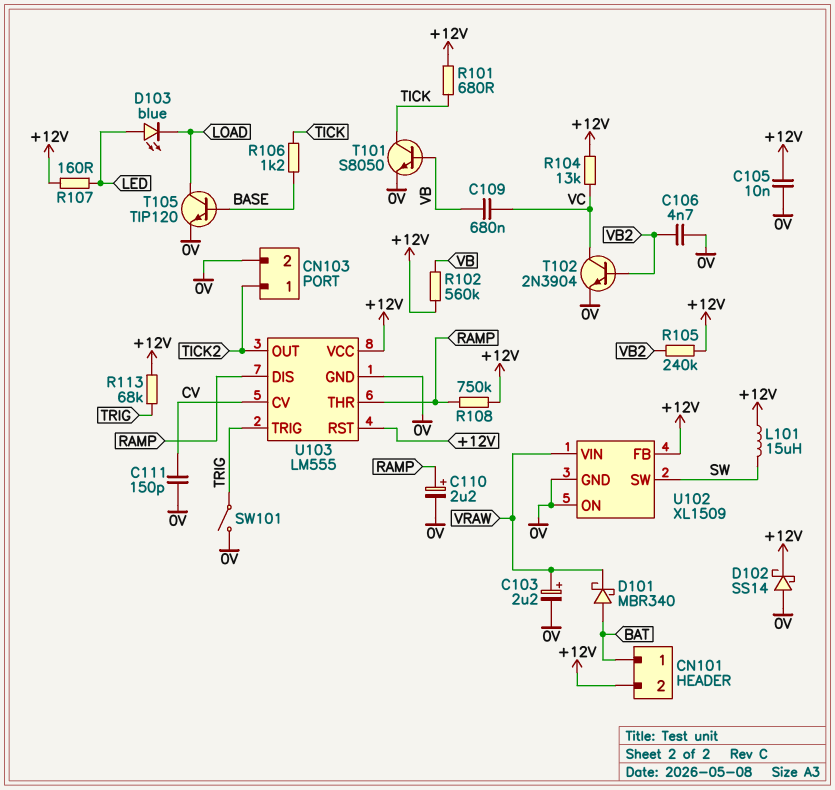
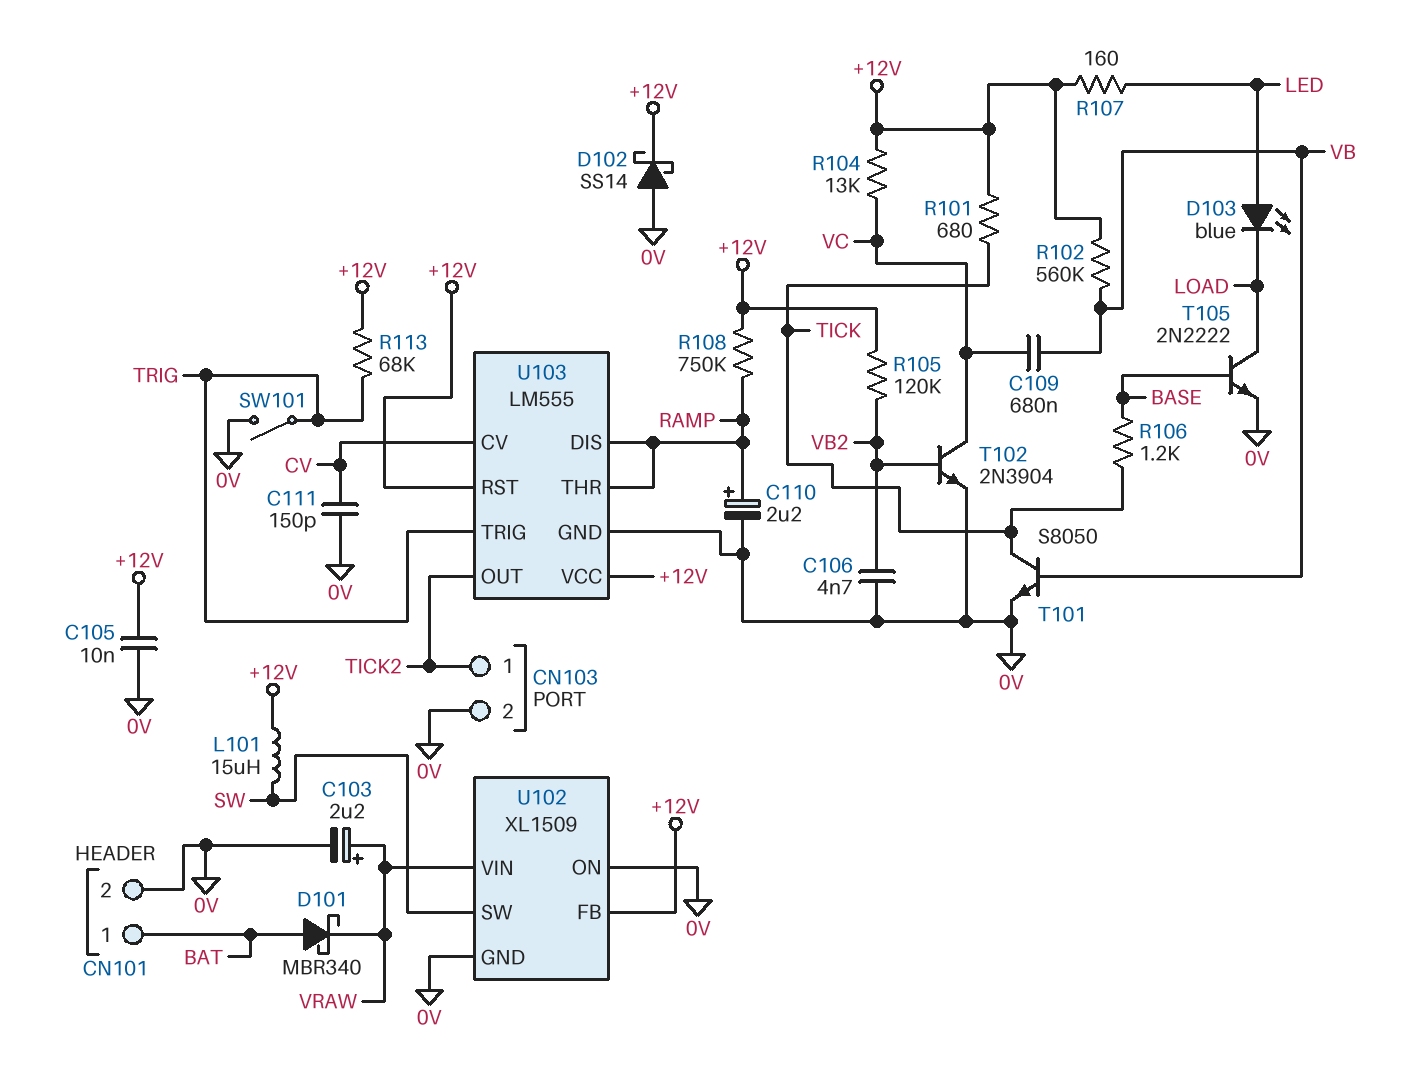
CN101 pin 2: +12V -> 0V
R105: 240k (+12V, VB2) -> 120k (+12V, VB2)
T105: NPN TIP120 (B BASE, C LOAD, E 0V) -> NPN 2N2222 (B BASE, C LOAD, E 0V)

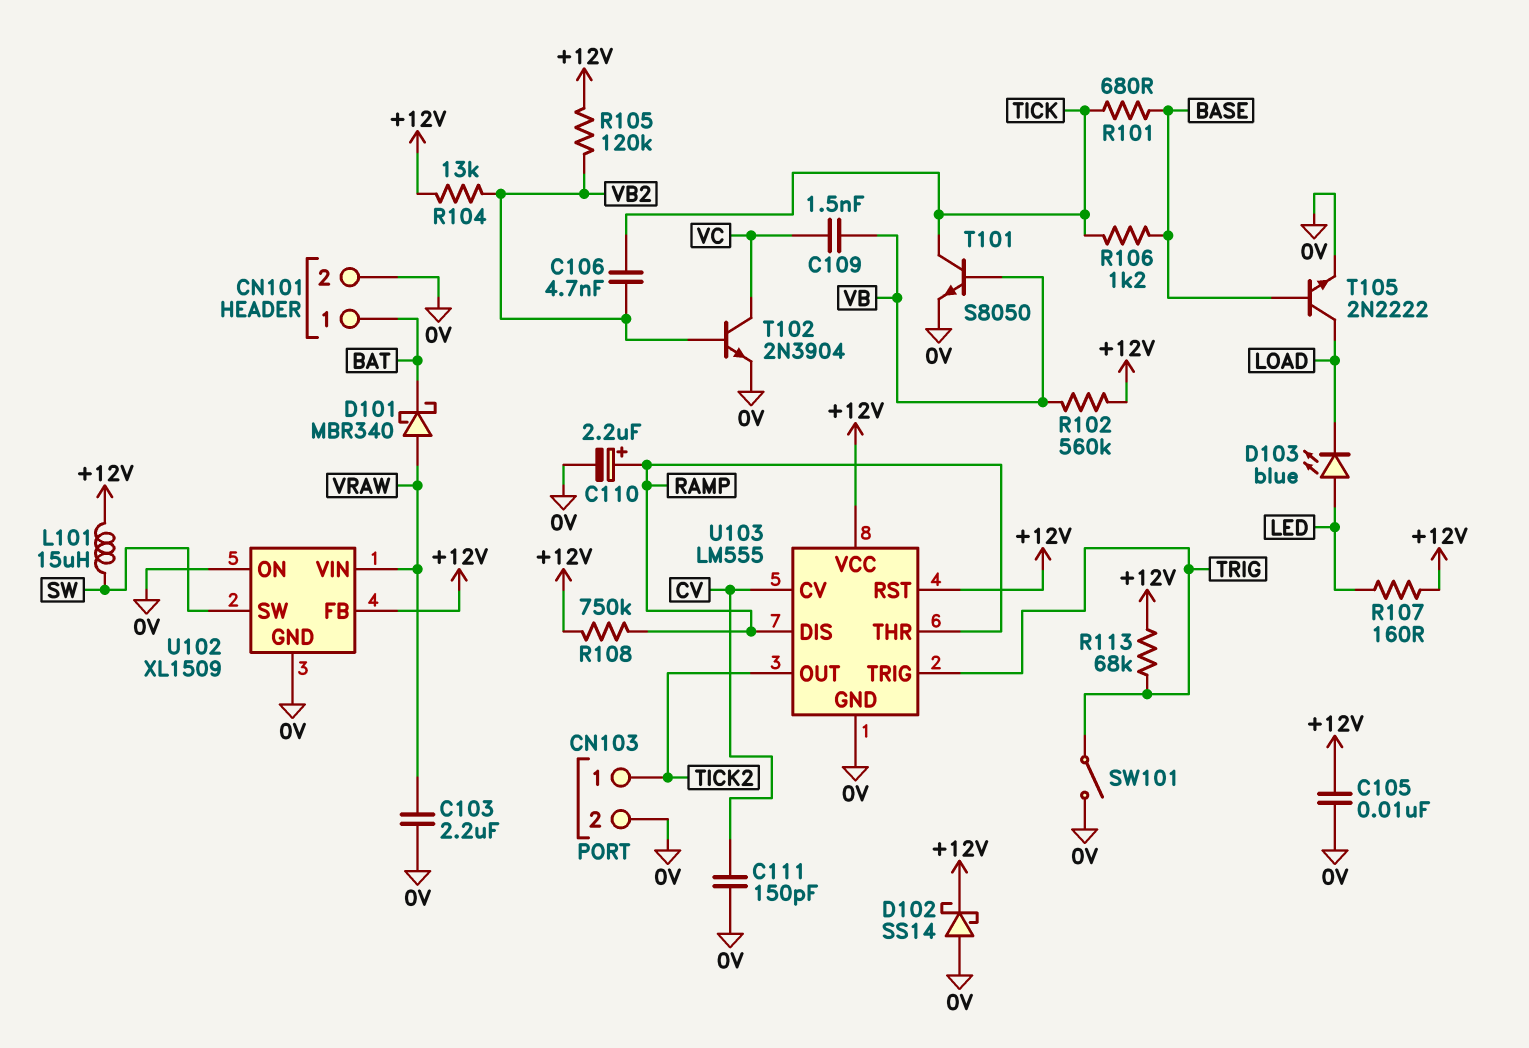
C103: 2.2uF (plus VRAW, minus 0V) -> 2.2uF (0V, VRAW)
C106: 4.7nF (0V, VB2) -> 4.7nF (TICK, VB2)
C109: 680nF (VB, VC) -> 1.5nF (VB, VC)
D101: schottky MBR340 (A BAT, K VRAW) -> schottky MBR340 (A VRAW, K BAT)
R101: 680 (+12V, TICK) -> 680 (BASE, TICK)
R104: 13k (+12V, VC) -> 13k (+12V, VB2)

